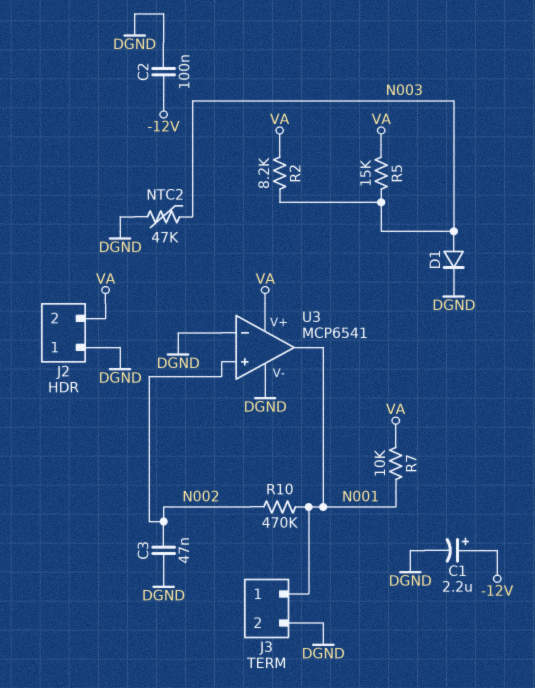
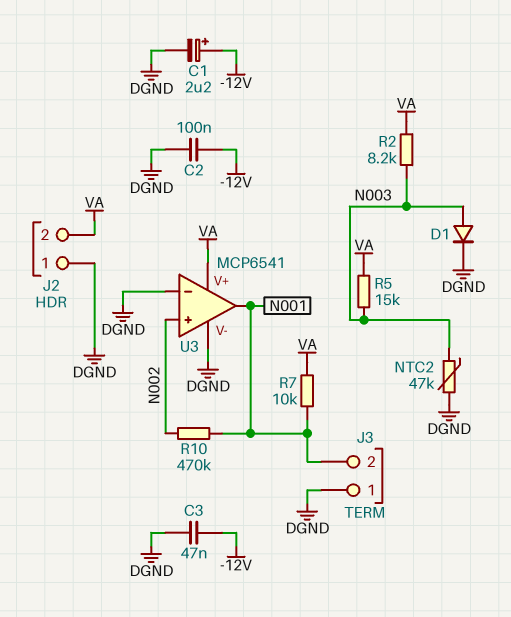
C3: 47nF (DGND, N002) -> 47nF (-12V, DGND)
J3 pin 1: N001 -> DGND
J3 pin 2: DGND -> N001

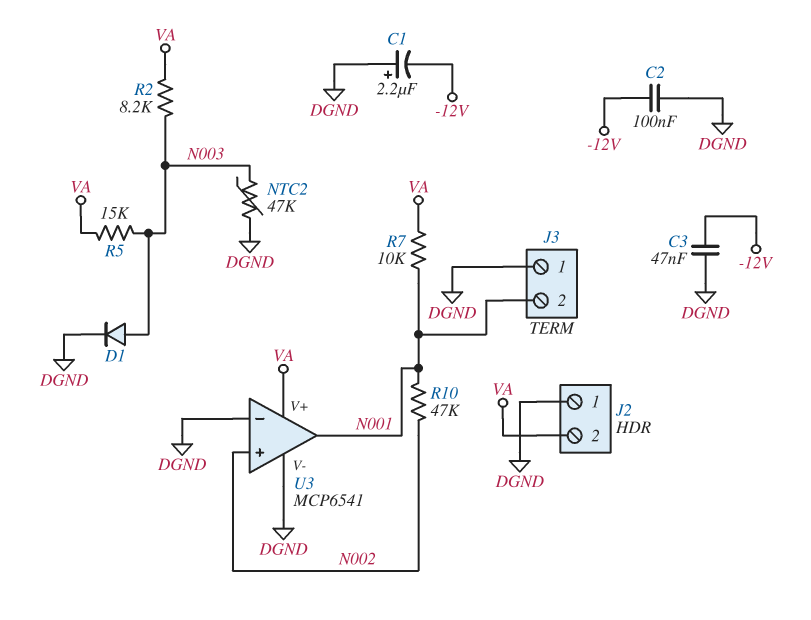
C1: 2.2uF (plus -12V, minus DGND) -> 2.2uF (plus DGND, minus -12V)
R10: 470k (N001, N002) -> 47k (N001, N002)

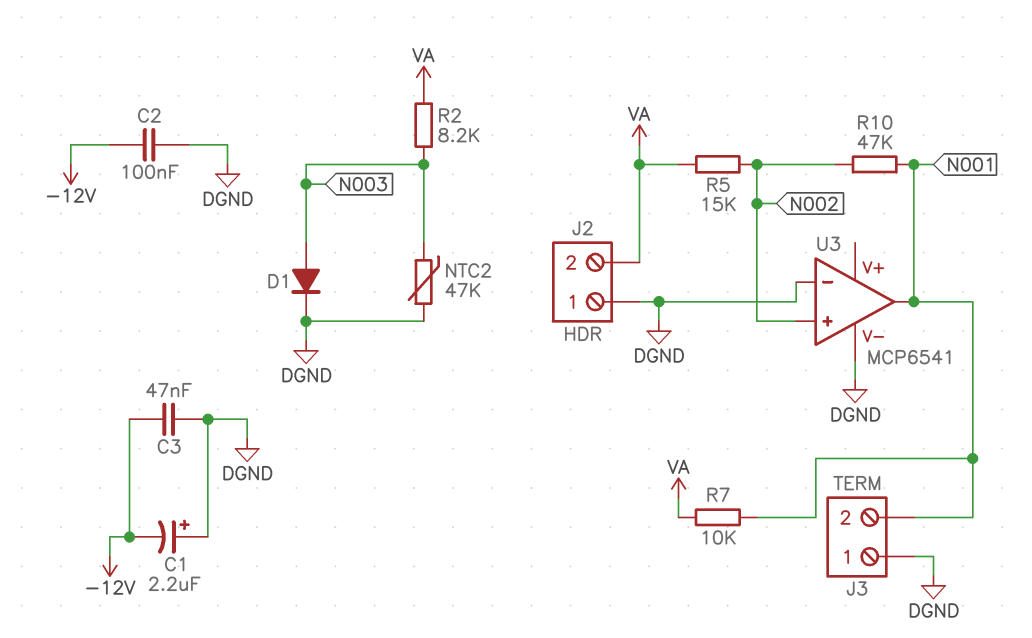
R5: 15k (N003, VA) -> 15k (N002, VA)
U3 pin V+: VA -> none

